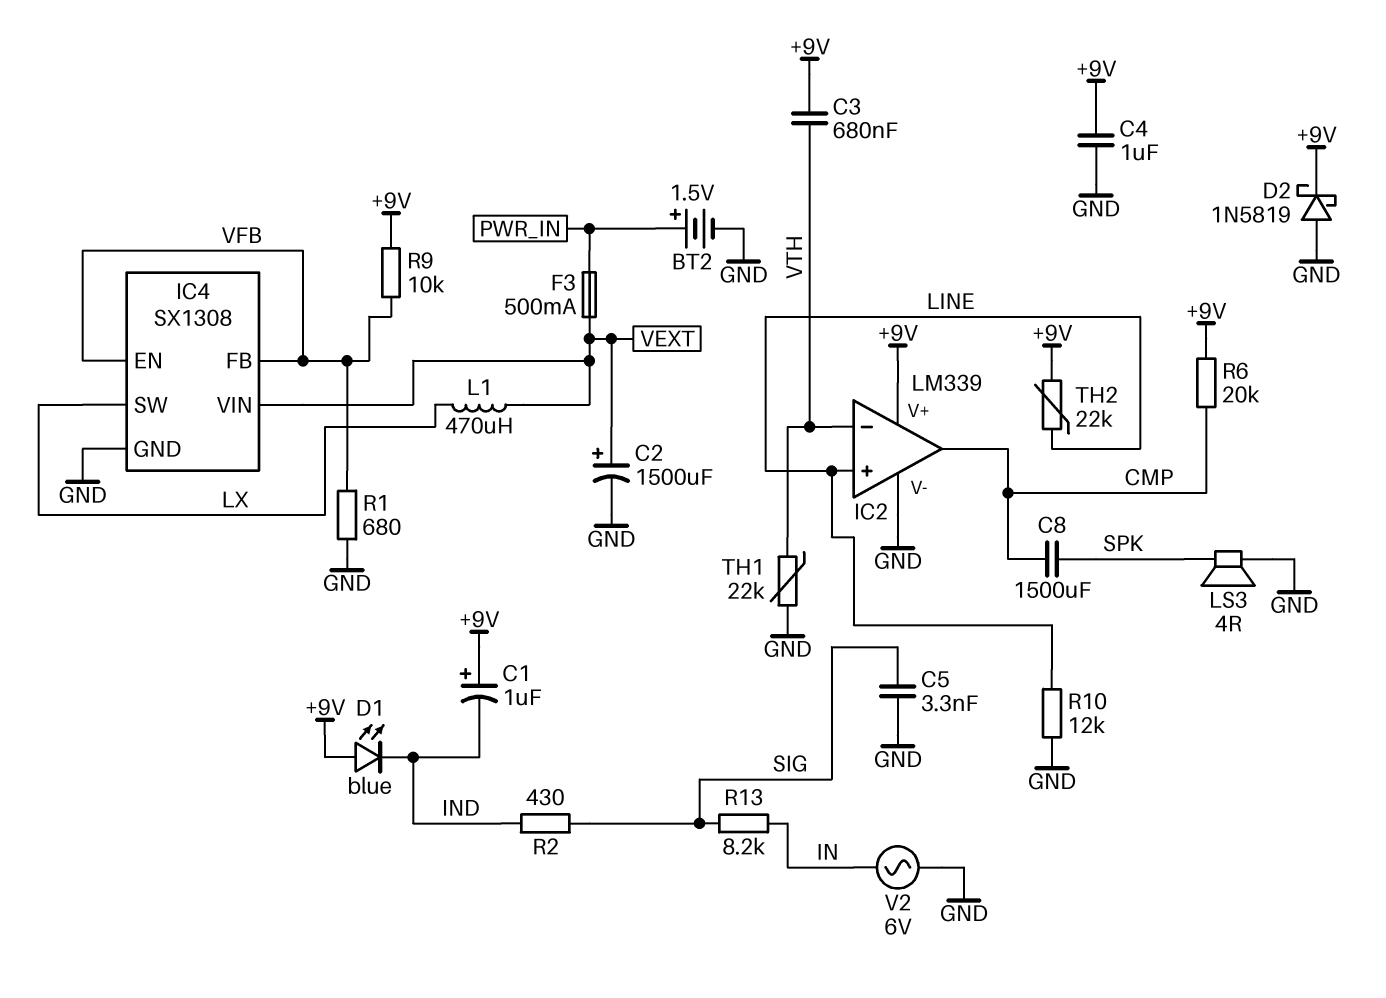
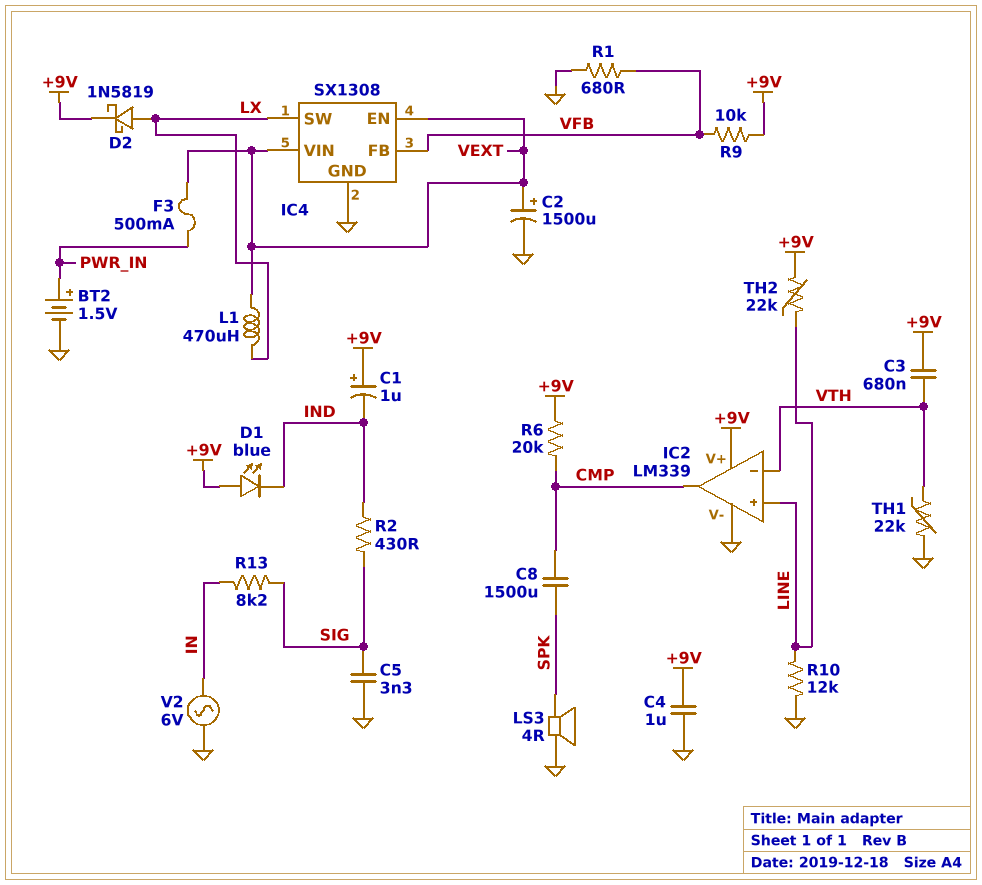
D2: schottky 1N5819 (A GND, K +9V) -> schottky 1N5819 (A LX, K +9V)
IC4 pin EN: VFB -> VEXT

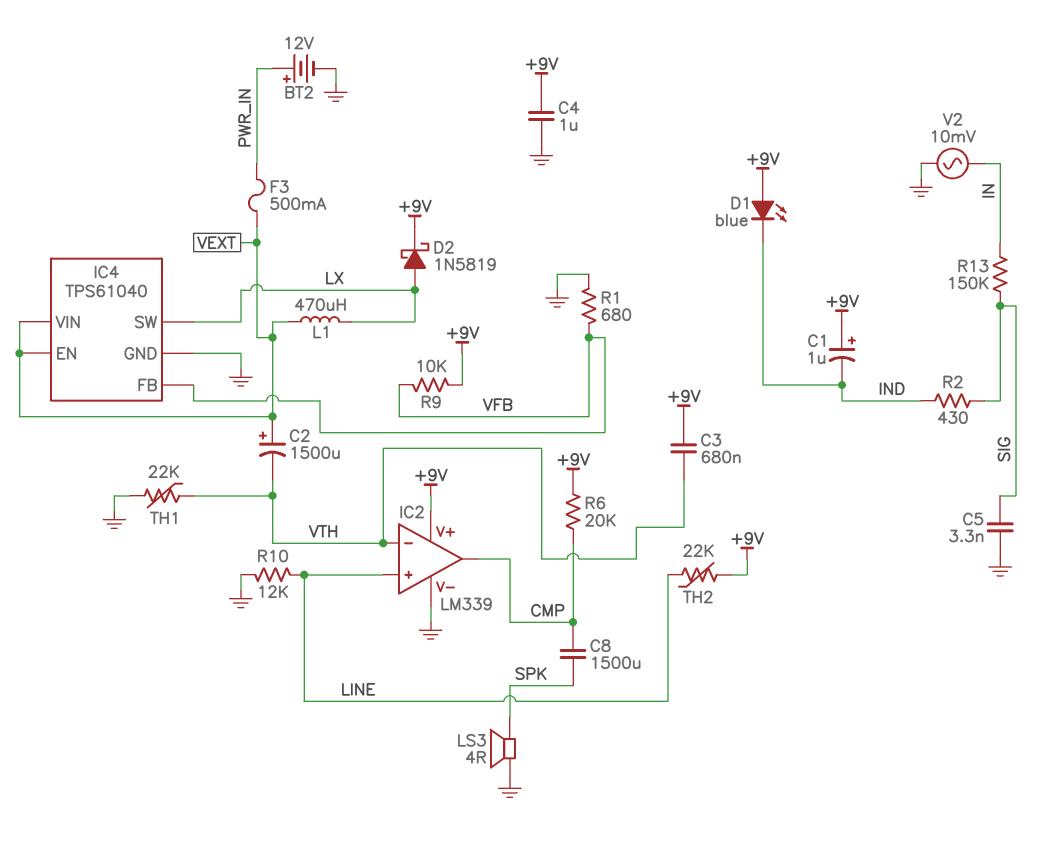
BT2: 1.5V (plus PWR_IN, minus GND) -> 12V (plus PWR_IN, minus GND)
C2: 1500uF (plus VEXT, minus GND) -> 1500uF (plus VEXT, minus VTH)
IC4: SX1308 -> TPS61040
R13: 8.2k (IN, SIG) -> 150k (IN, SIG)
V2: AC 6V (GND, IN) -> AC 10mV (GND, IN)

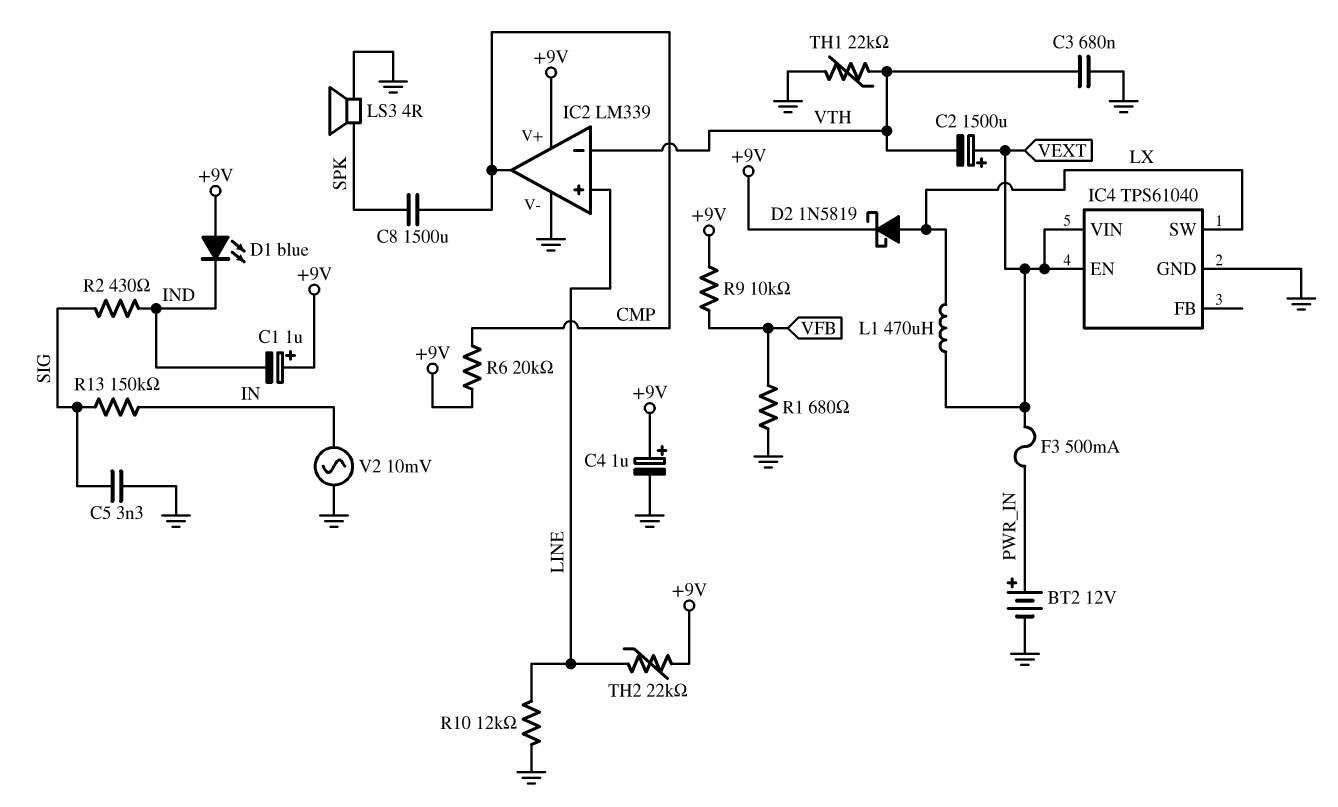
C3: 680nF (+9V, VTH) -> 680nF (GND, VTH)
C4: 1uF (+9V, GND) -> 1uF (plus +9V, minus GND)
IC4 pin FB: VFB -> none

